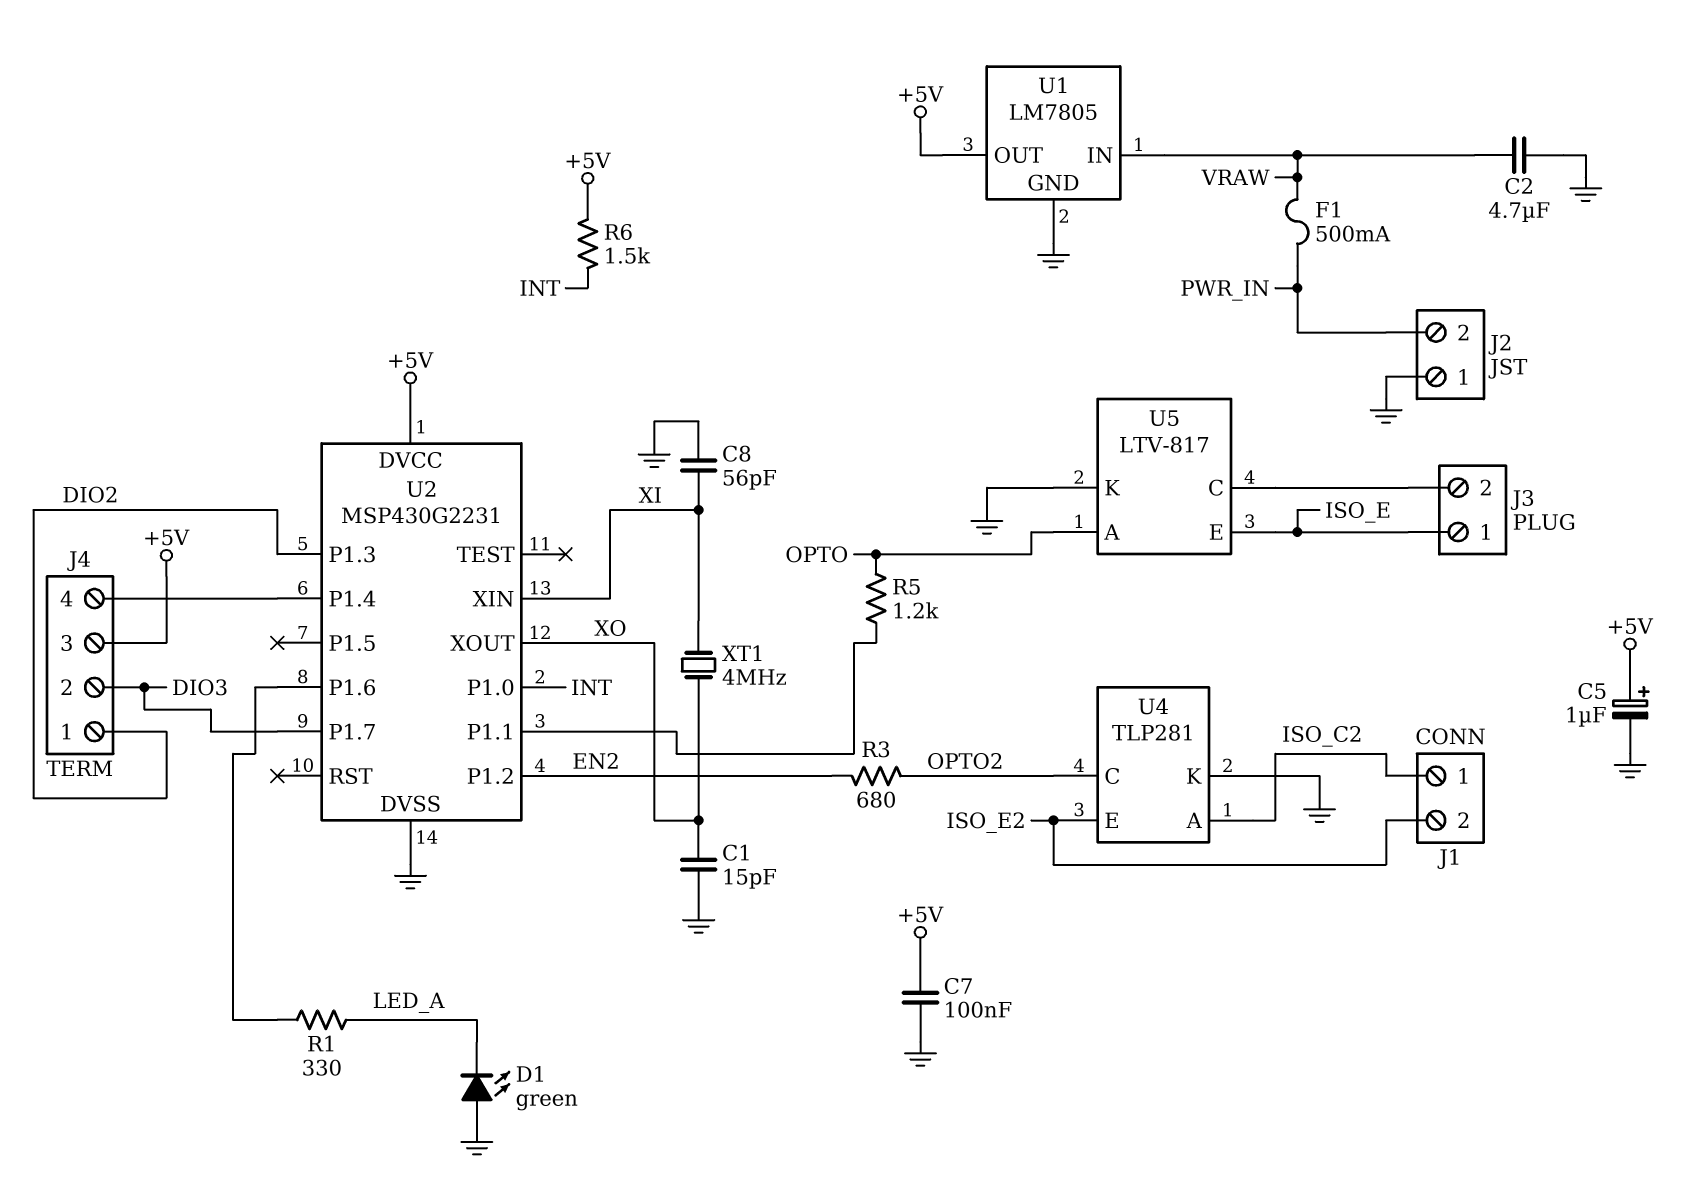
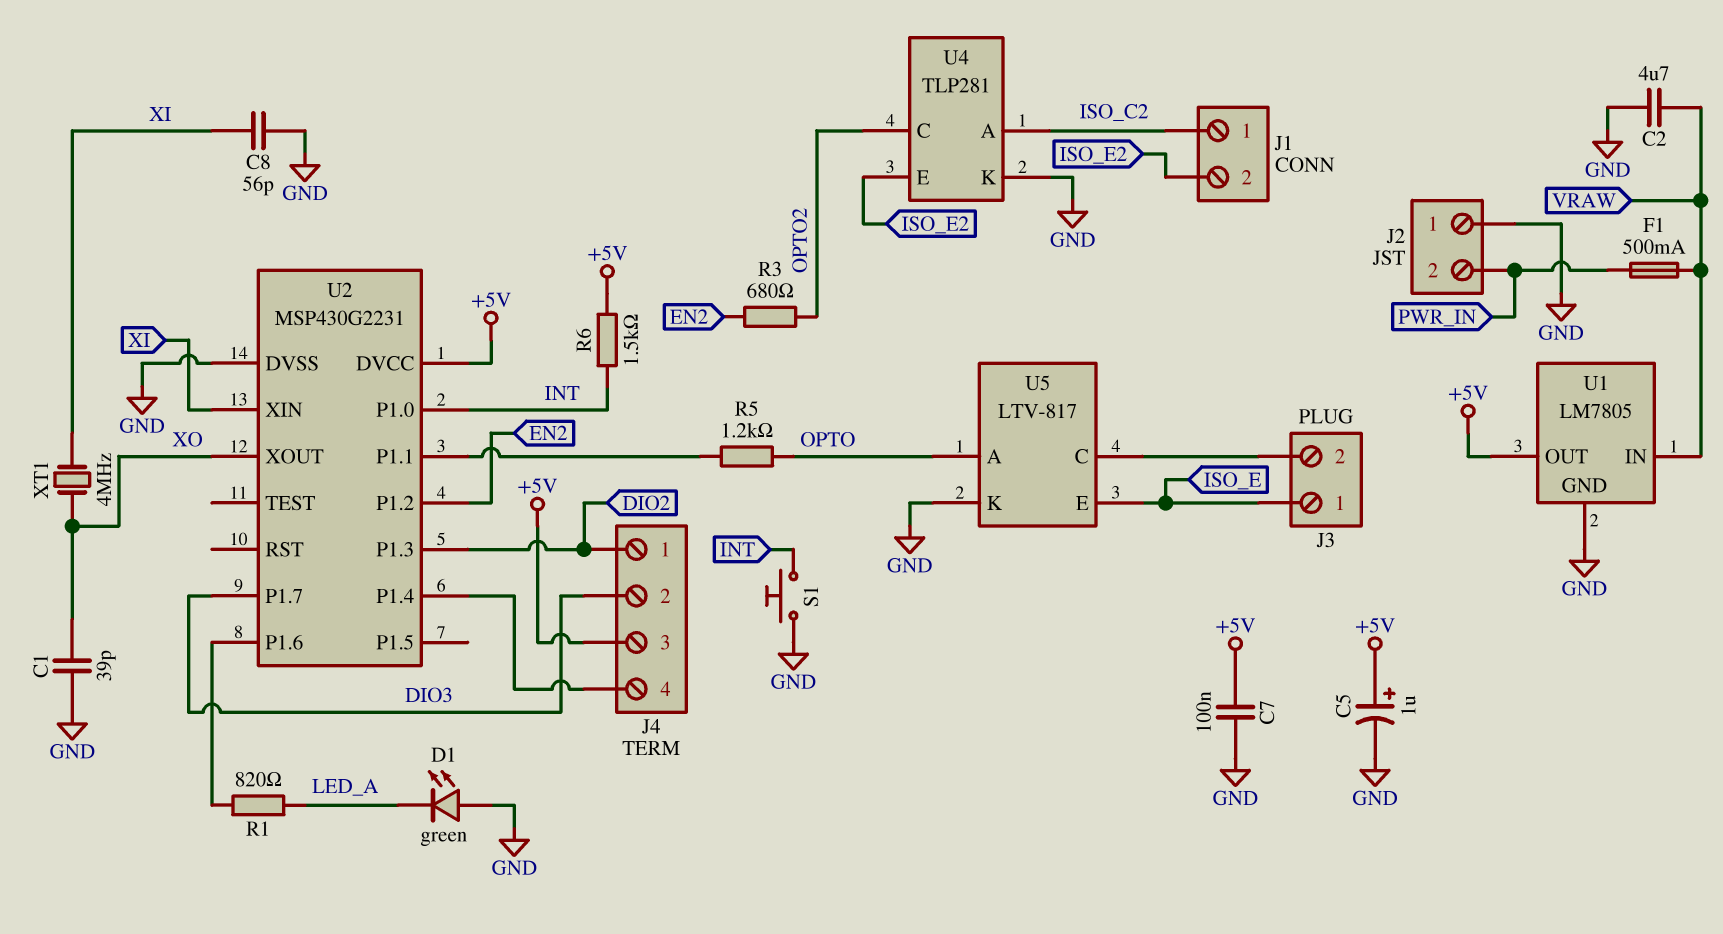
C1: 15pF (GND, XO) -> 39pF (GND, XO)
R1: 330 (LED_A, U2/P1.6) -> 820 (LED_A, U2/P1.6)
S1: none -> button (GND, INT)

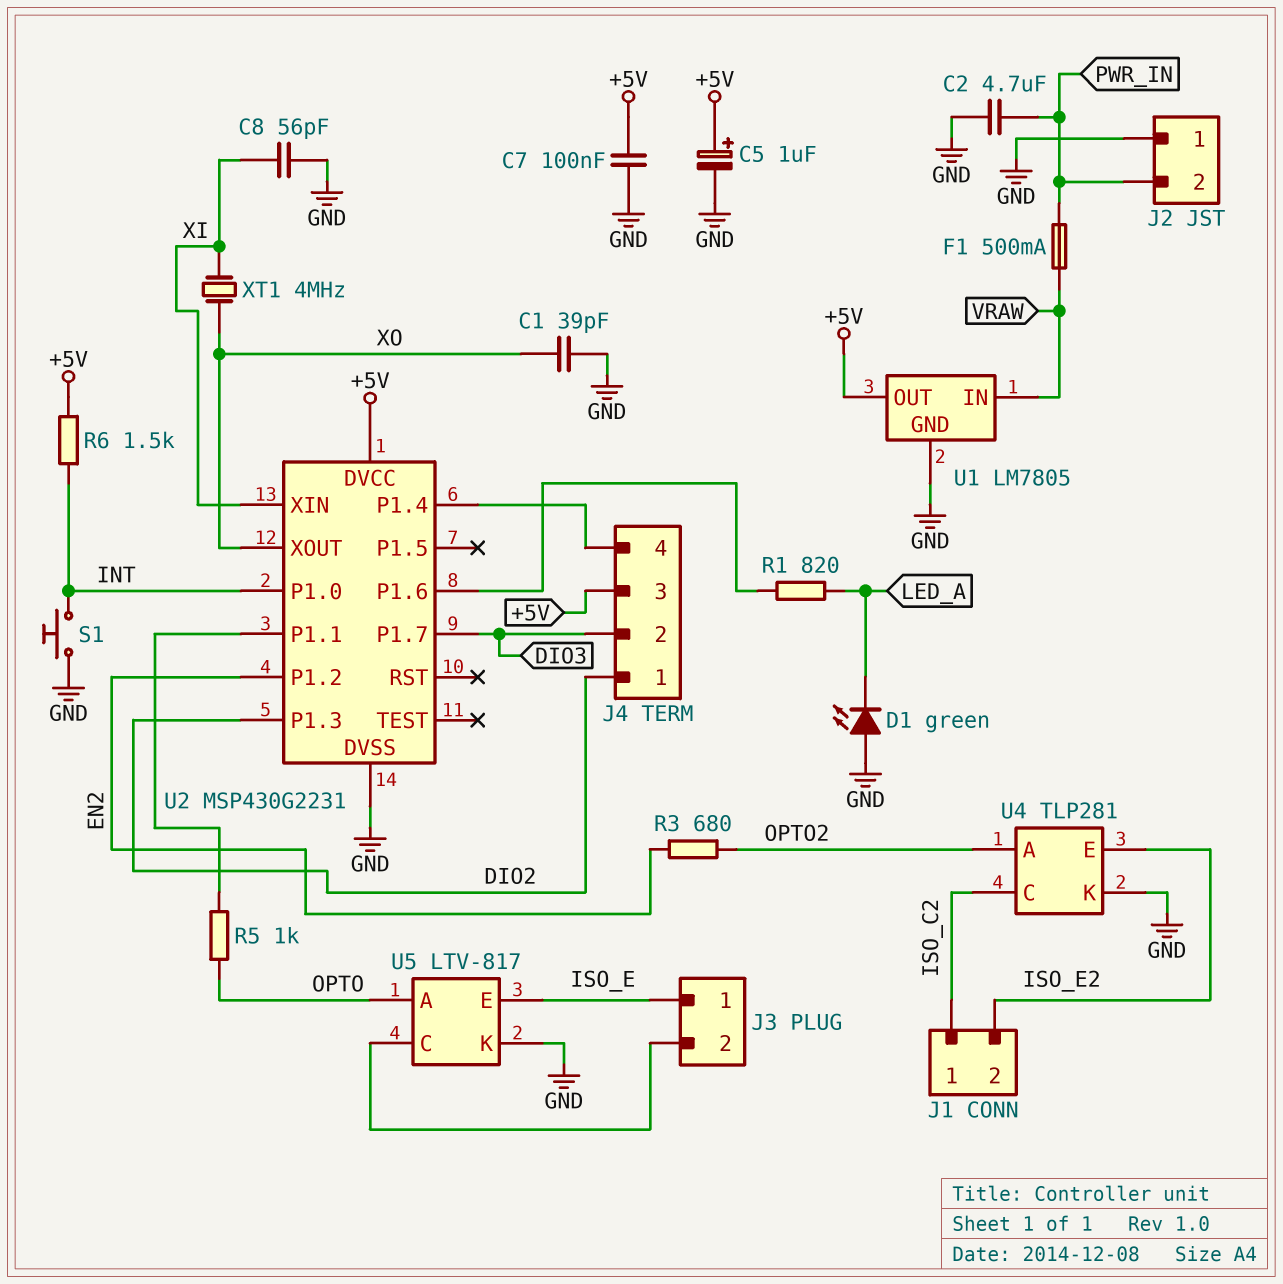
C2: 4.7uF (GND, VRAW) -> 4.7uF (GND, PWR_IN)
R5: 1.2k (OPTO, U2/P1.1) -> 1k (OPTO, U2/P1.1)
U4 pin A: ISO_C2 -> OPTO2
U4 pin C: OPTO2 -> ISO_C2

